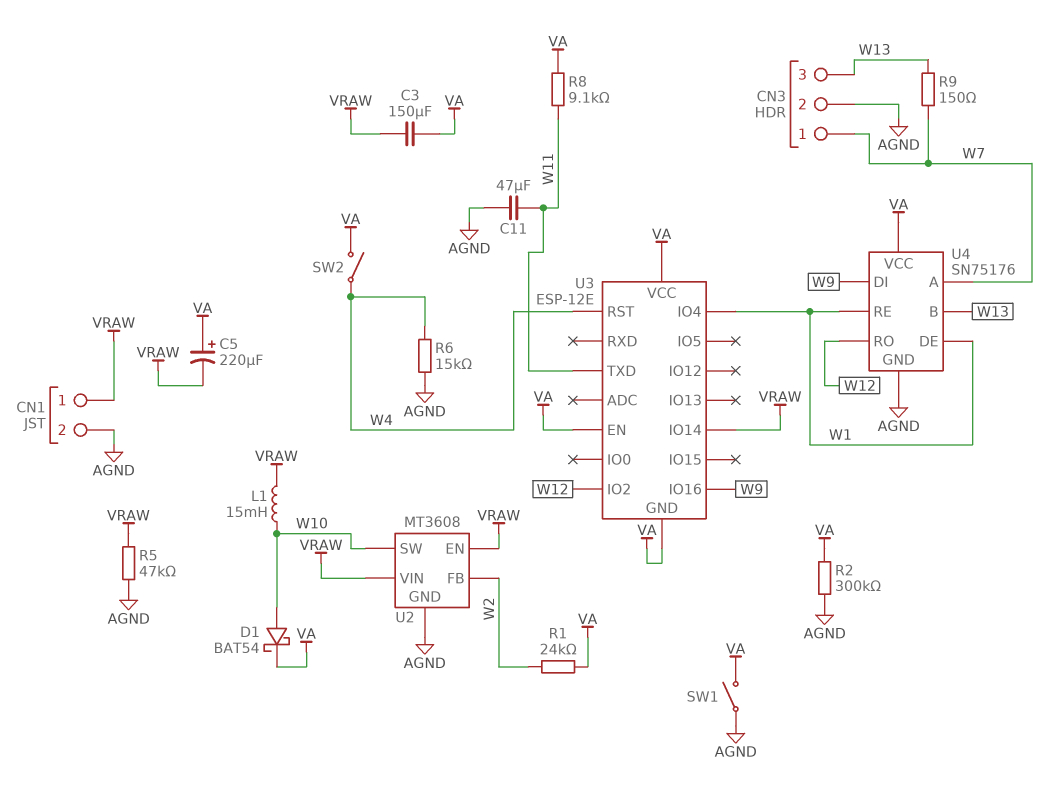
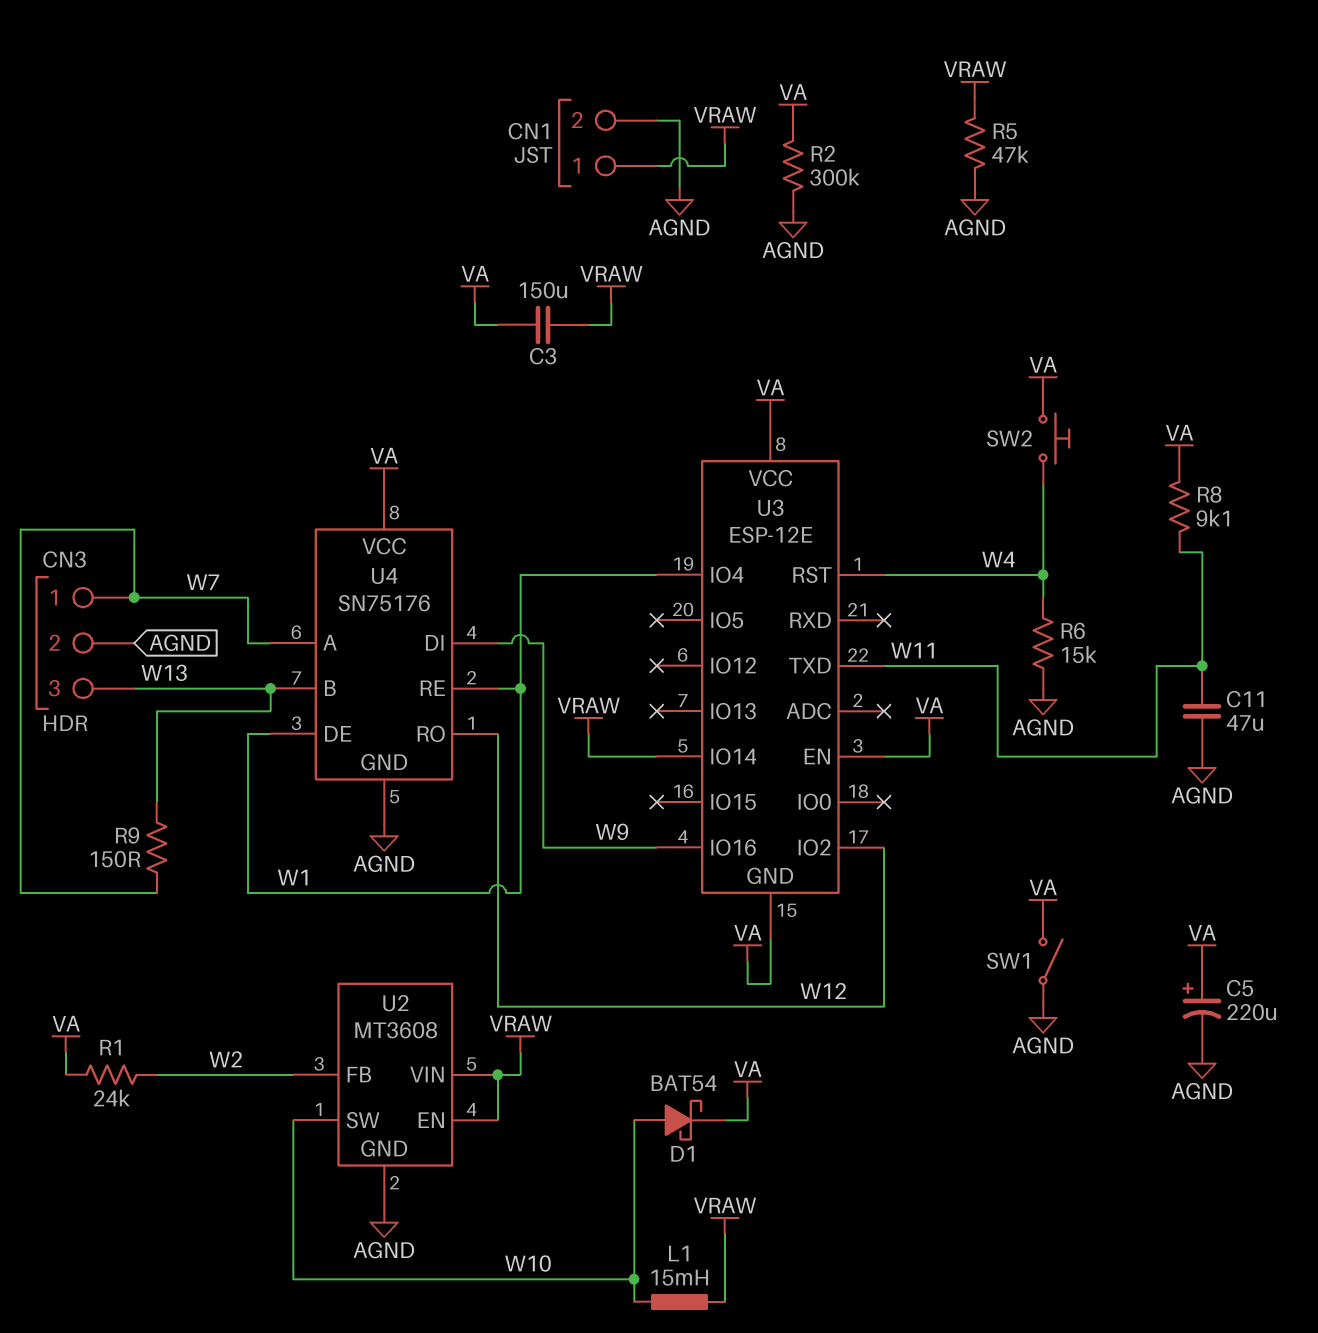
C5: 220uF (plus VA, minus VRAW) -> 220uF (plus VA, minus AGND)
SW2: switch (VA, W4) -> button (VA, W4)

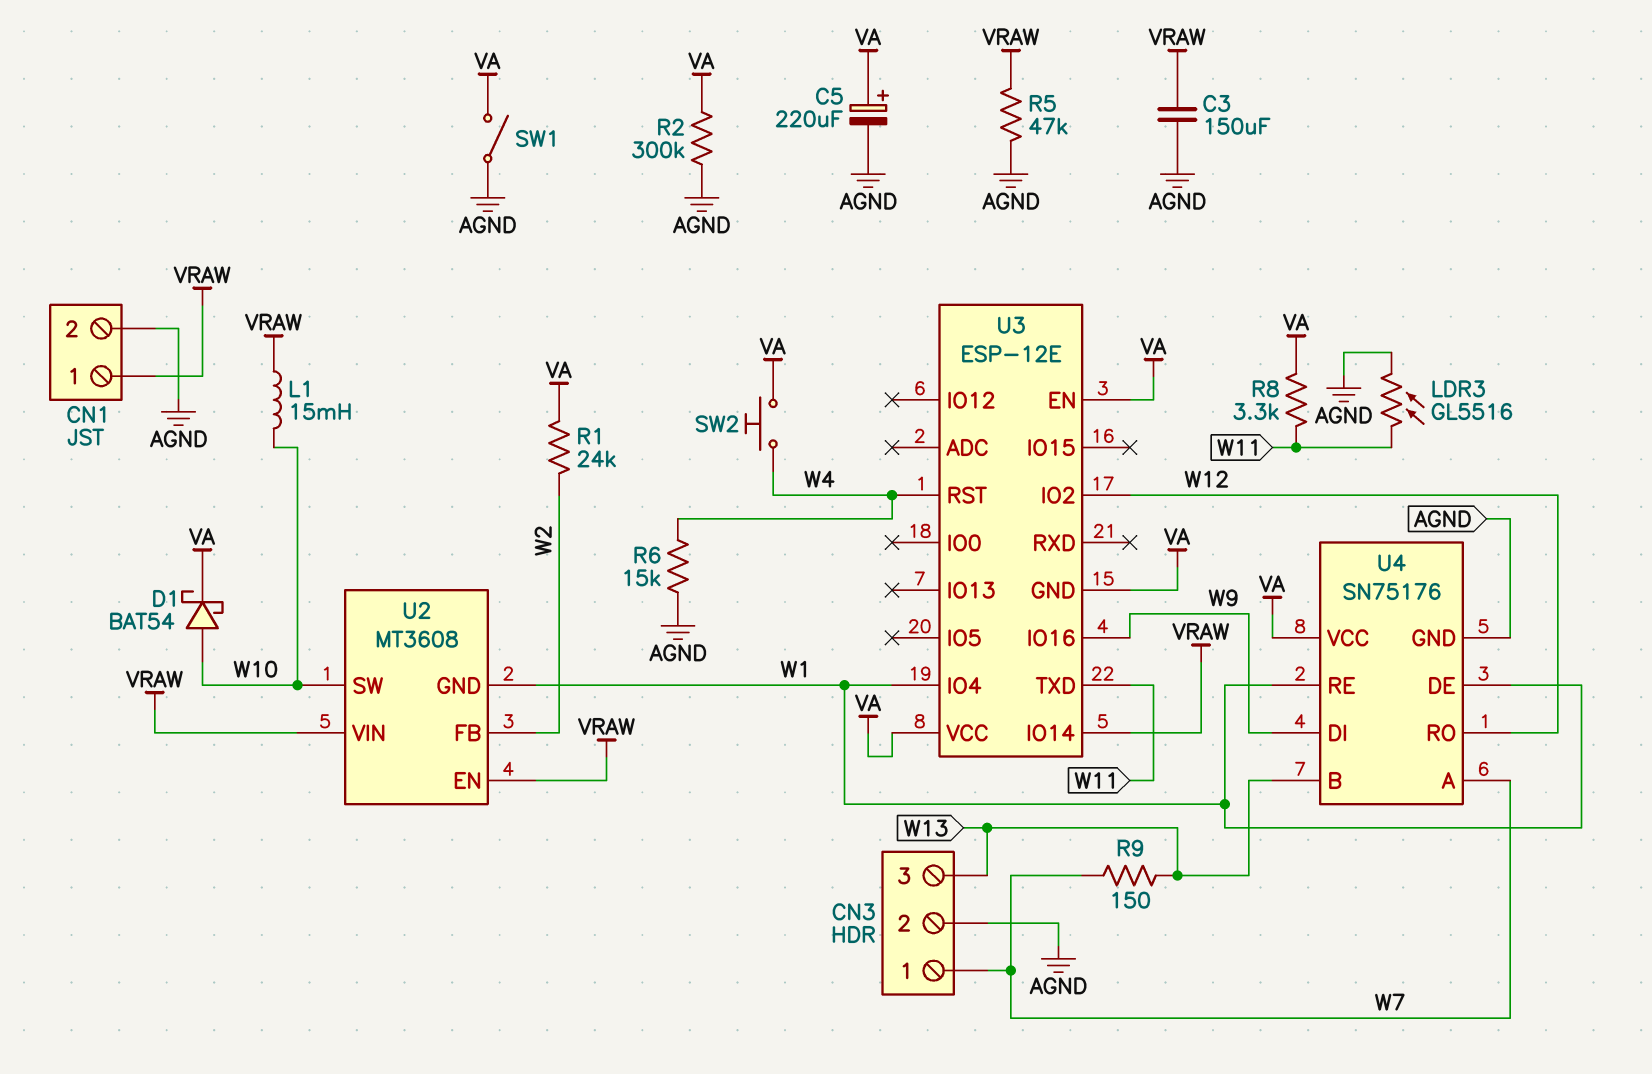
C3: 150uF (VA, VRAW) -> 150uF (AGND, VRAW)
C11: 47uF (AGND, W11) -> none
LDR3: none -> GL5516 (AGND, W11)
R8: 9.1k (VA, W11) -> 3.3k (VA, W11)
U2 pin GND: AGND -> W1

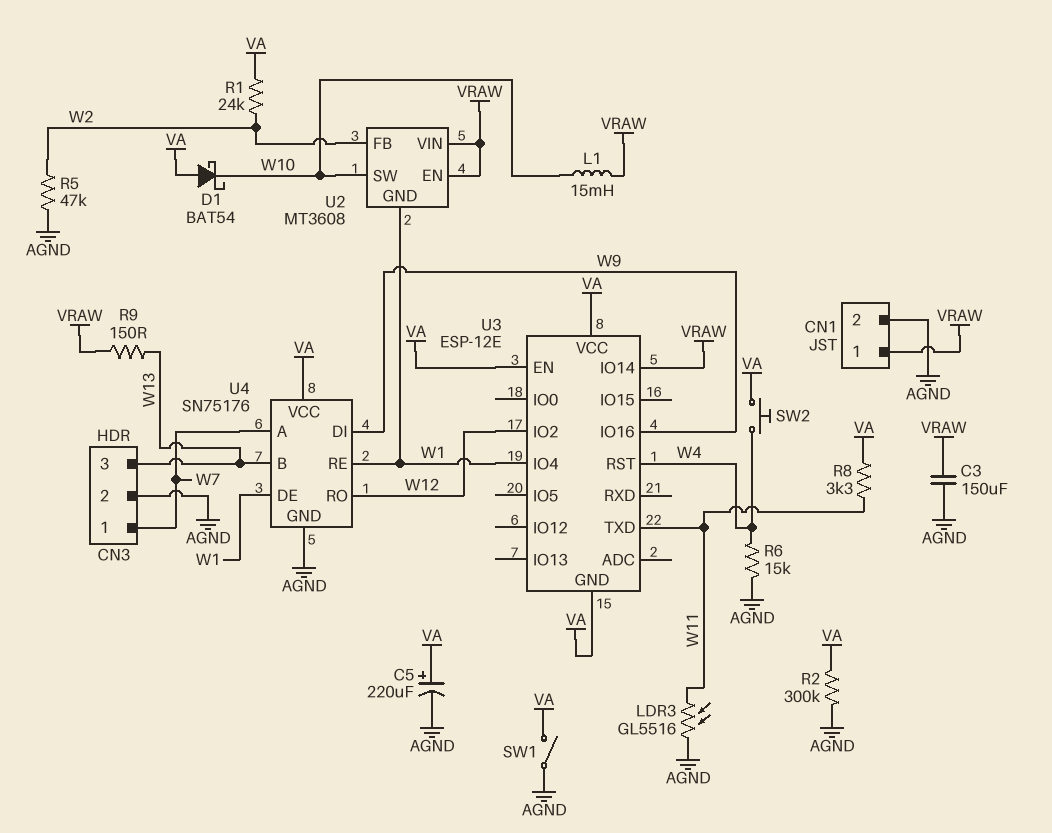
D1: schottky BAT54 (A W10, K VA) -> schottky BAT54 (A VA, K W10)
R5: 47k (AGND, VRAW) -> 47k (AGND, W2)
R9: 150 (W7, W13) -> 150 (VRAW, W13)

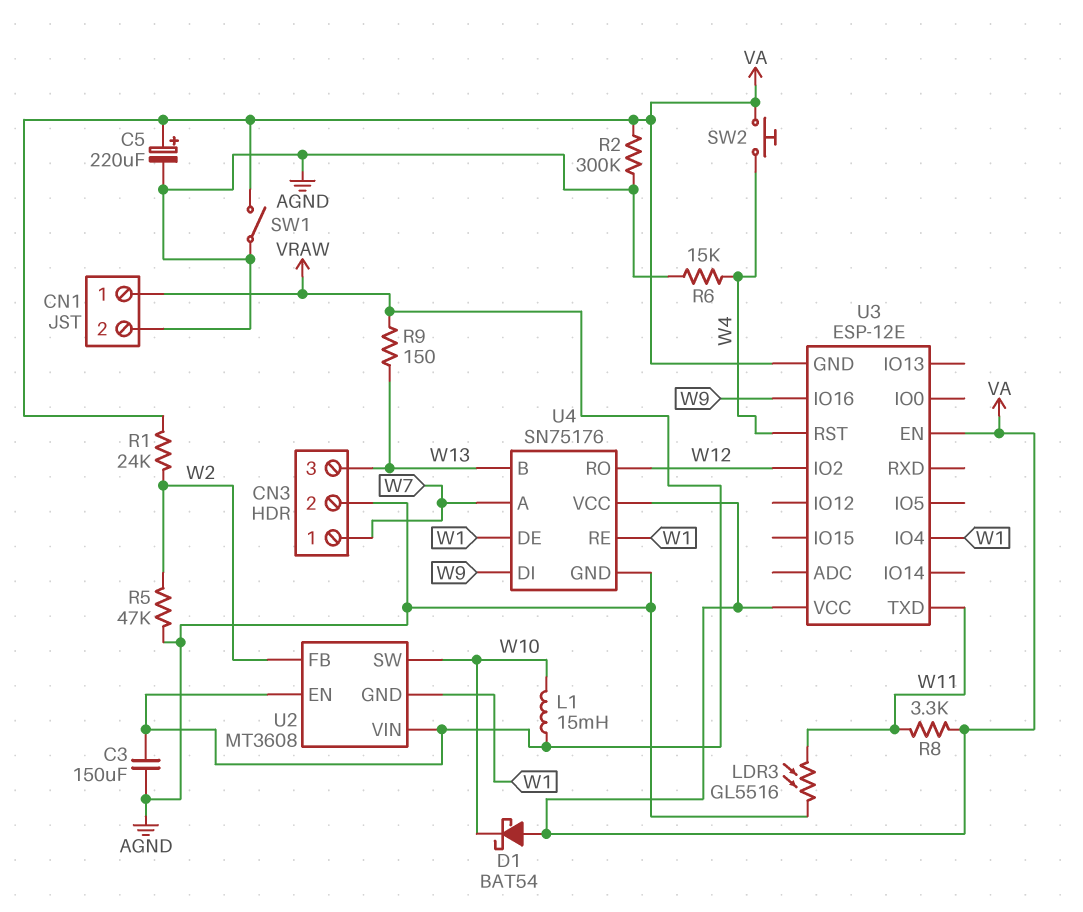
U3 pin IO14: VRAW -> none

